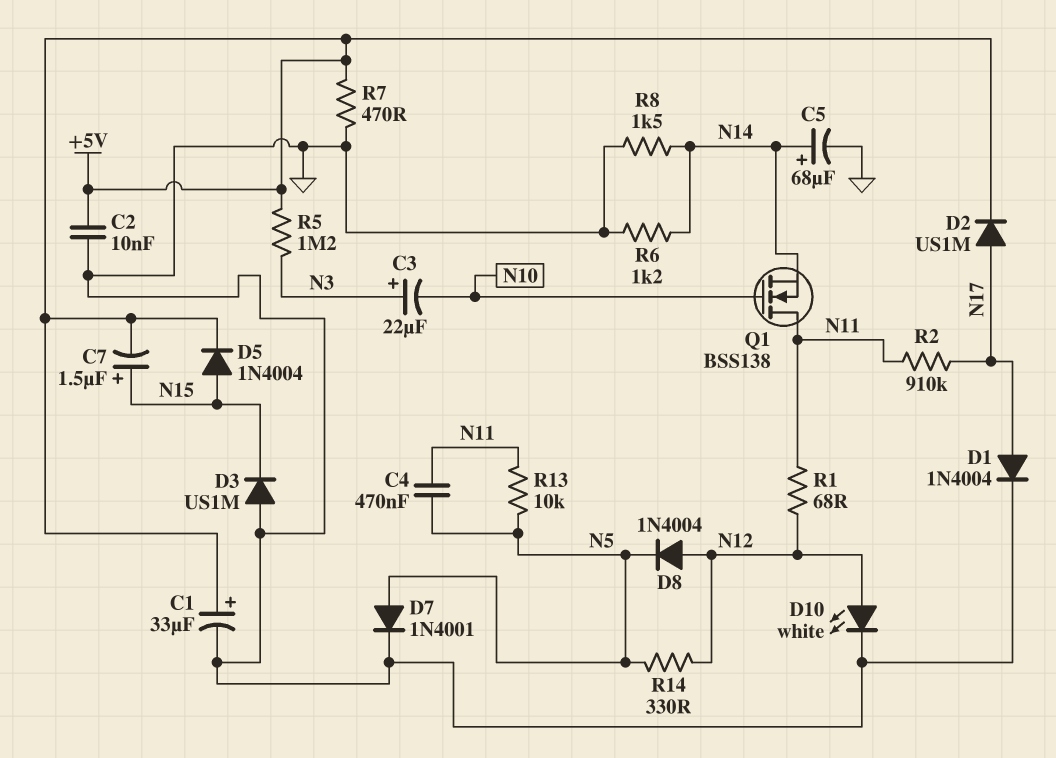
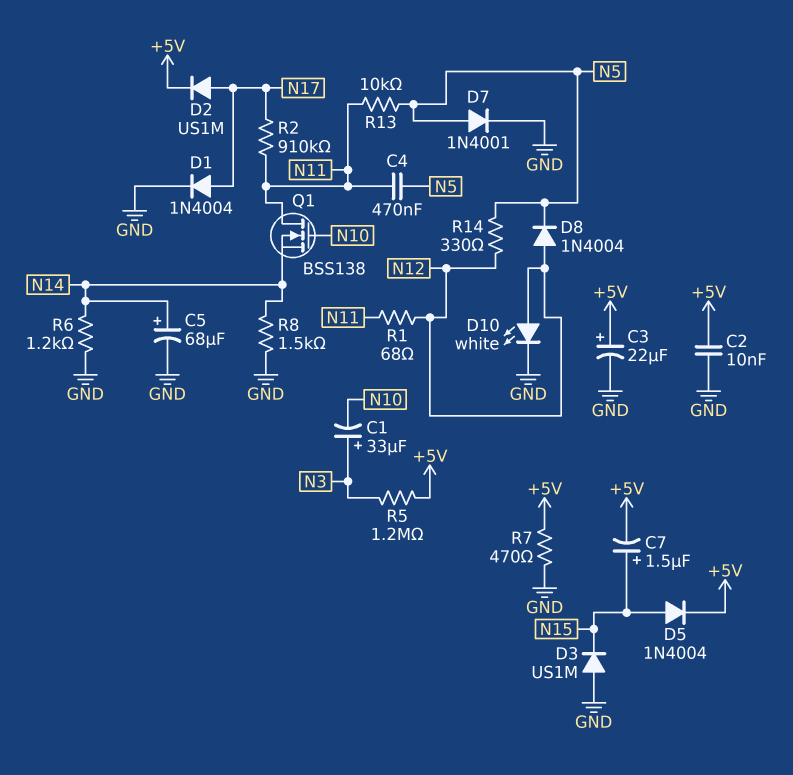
C1: 33uF (plus +5V, minus GND) -> 33uF (plus N3, minus N10)
C3: 22uF (plus N3, minus N10) -> 22uF (plus +5V, minus GND)

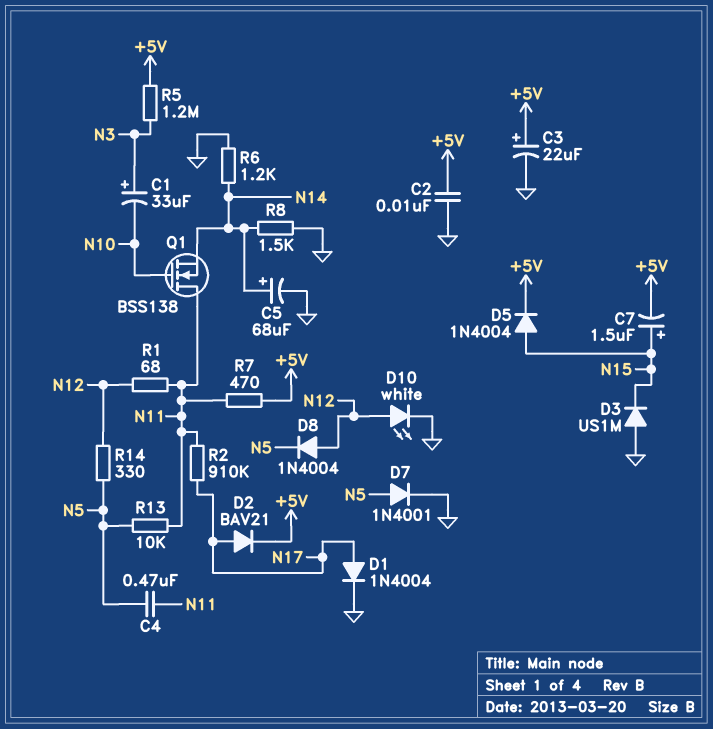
D2: diode US1M (A N17, K +5V) -> diode BAV21 (A N17, K +5V)
R7: 470 (+5V, GND) -> 470 (+5V, N11)

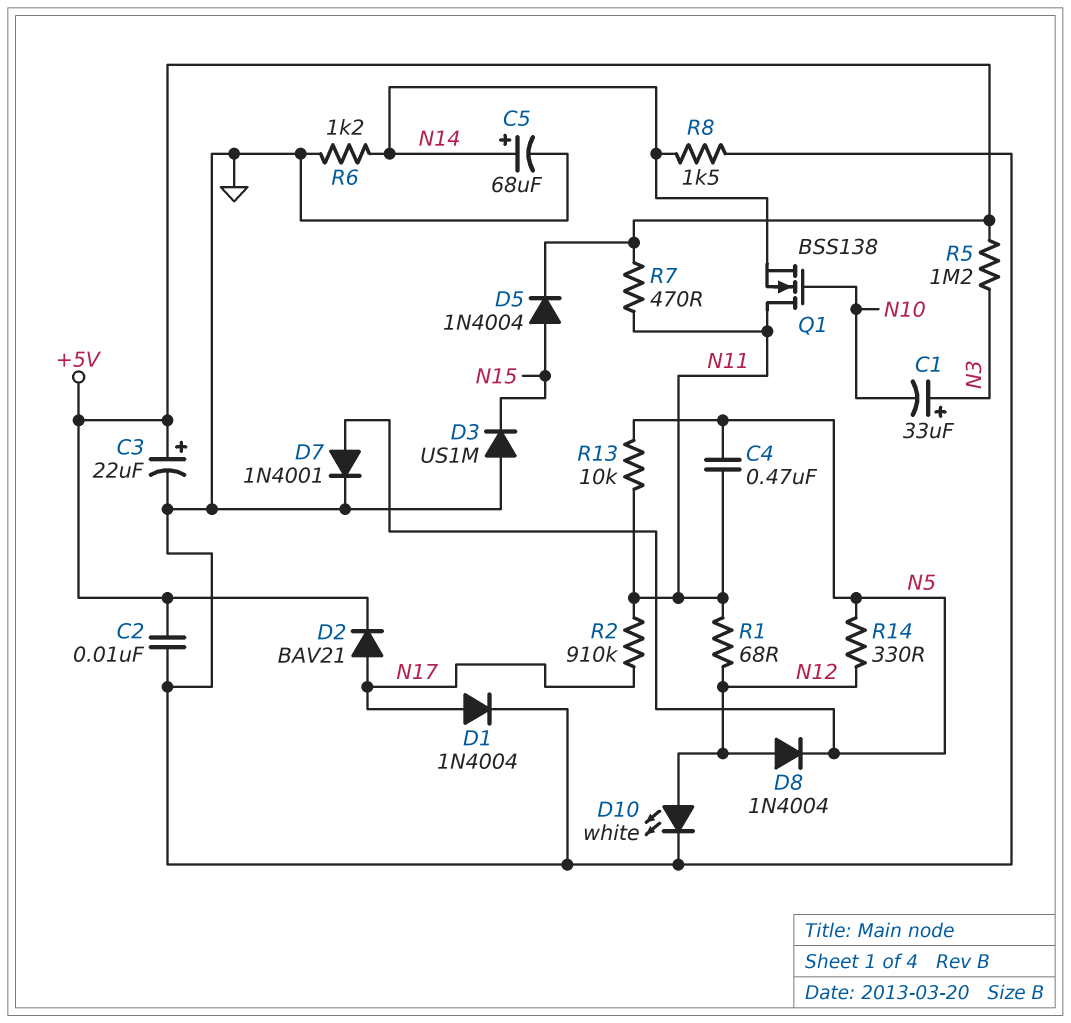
C7: 1.5uF (plus N15, minus +5V) -> none

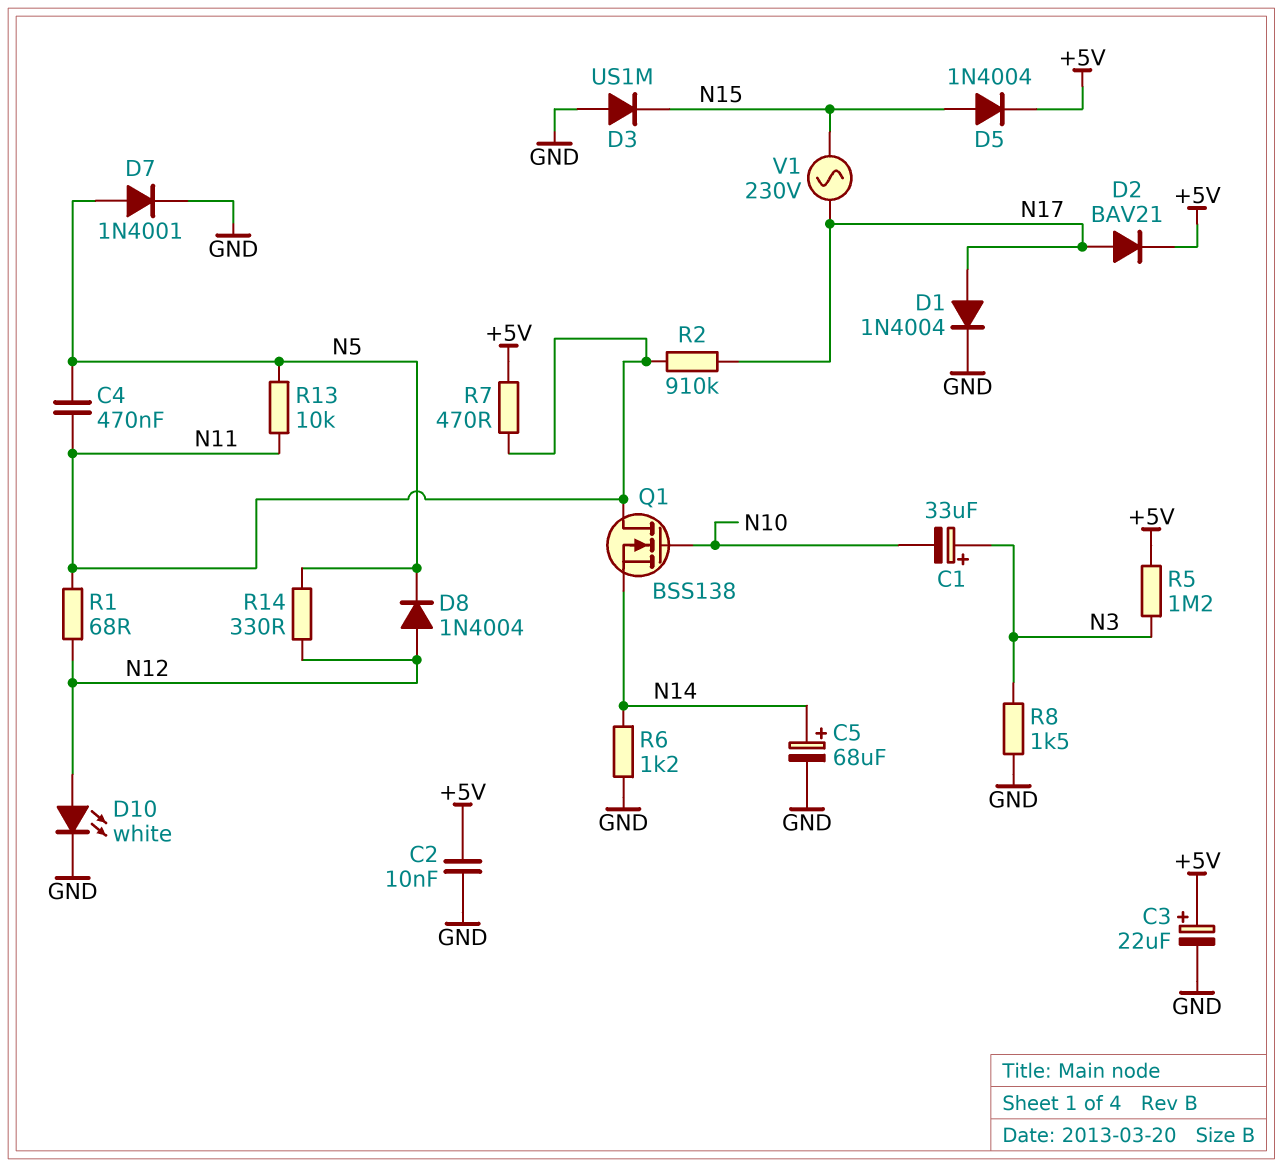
R8: 1.5k (GND, N14) -> 1.5k (GND, N3)
V1: none -> AC 230V (N15, N17)

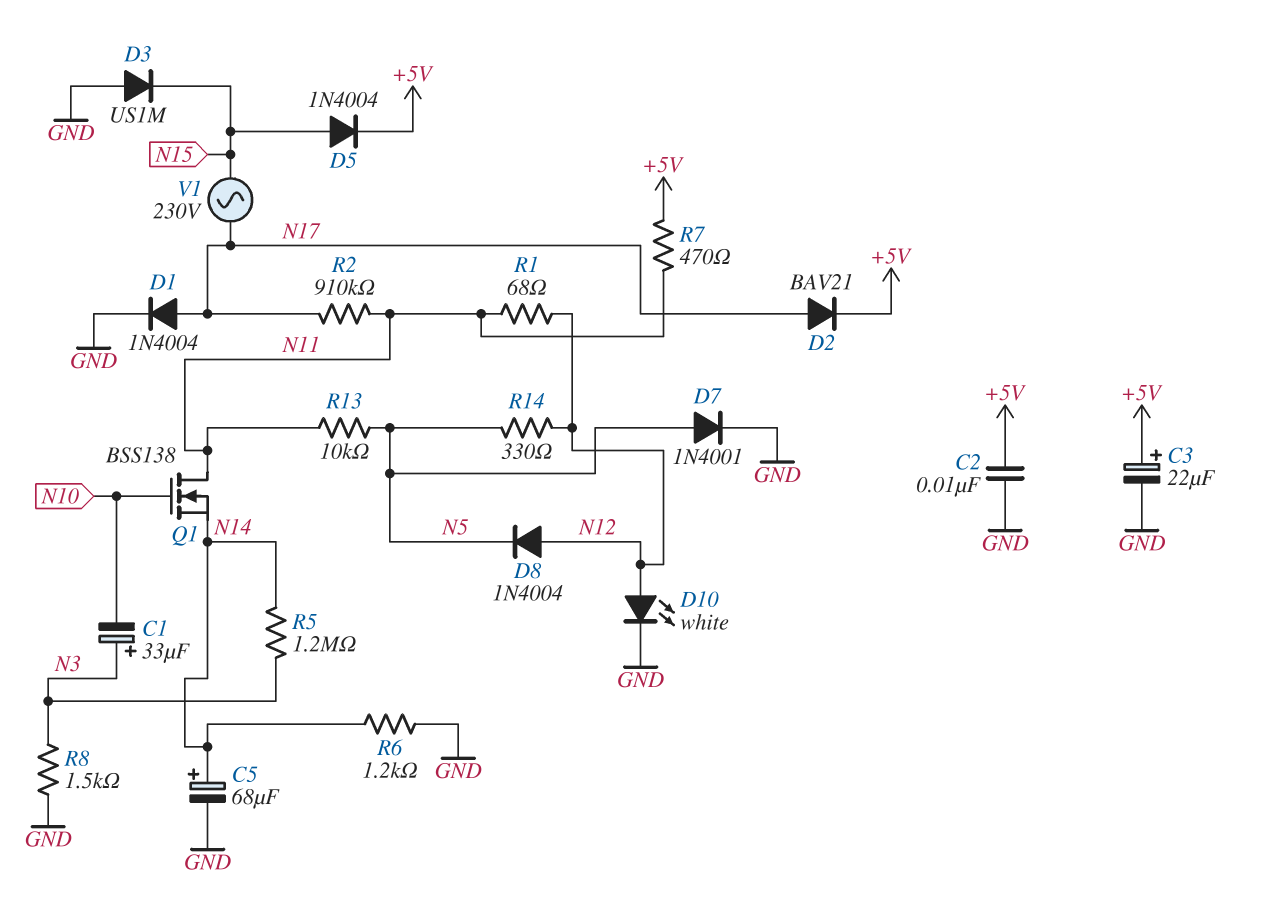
C4: 470nF (N5, N11) -> none
R5: 1.2M (+5V, N3) -> 1.2M (N3, N14)

